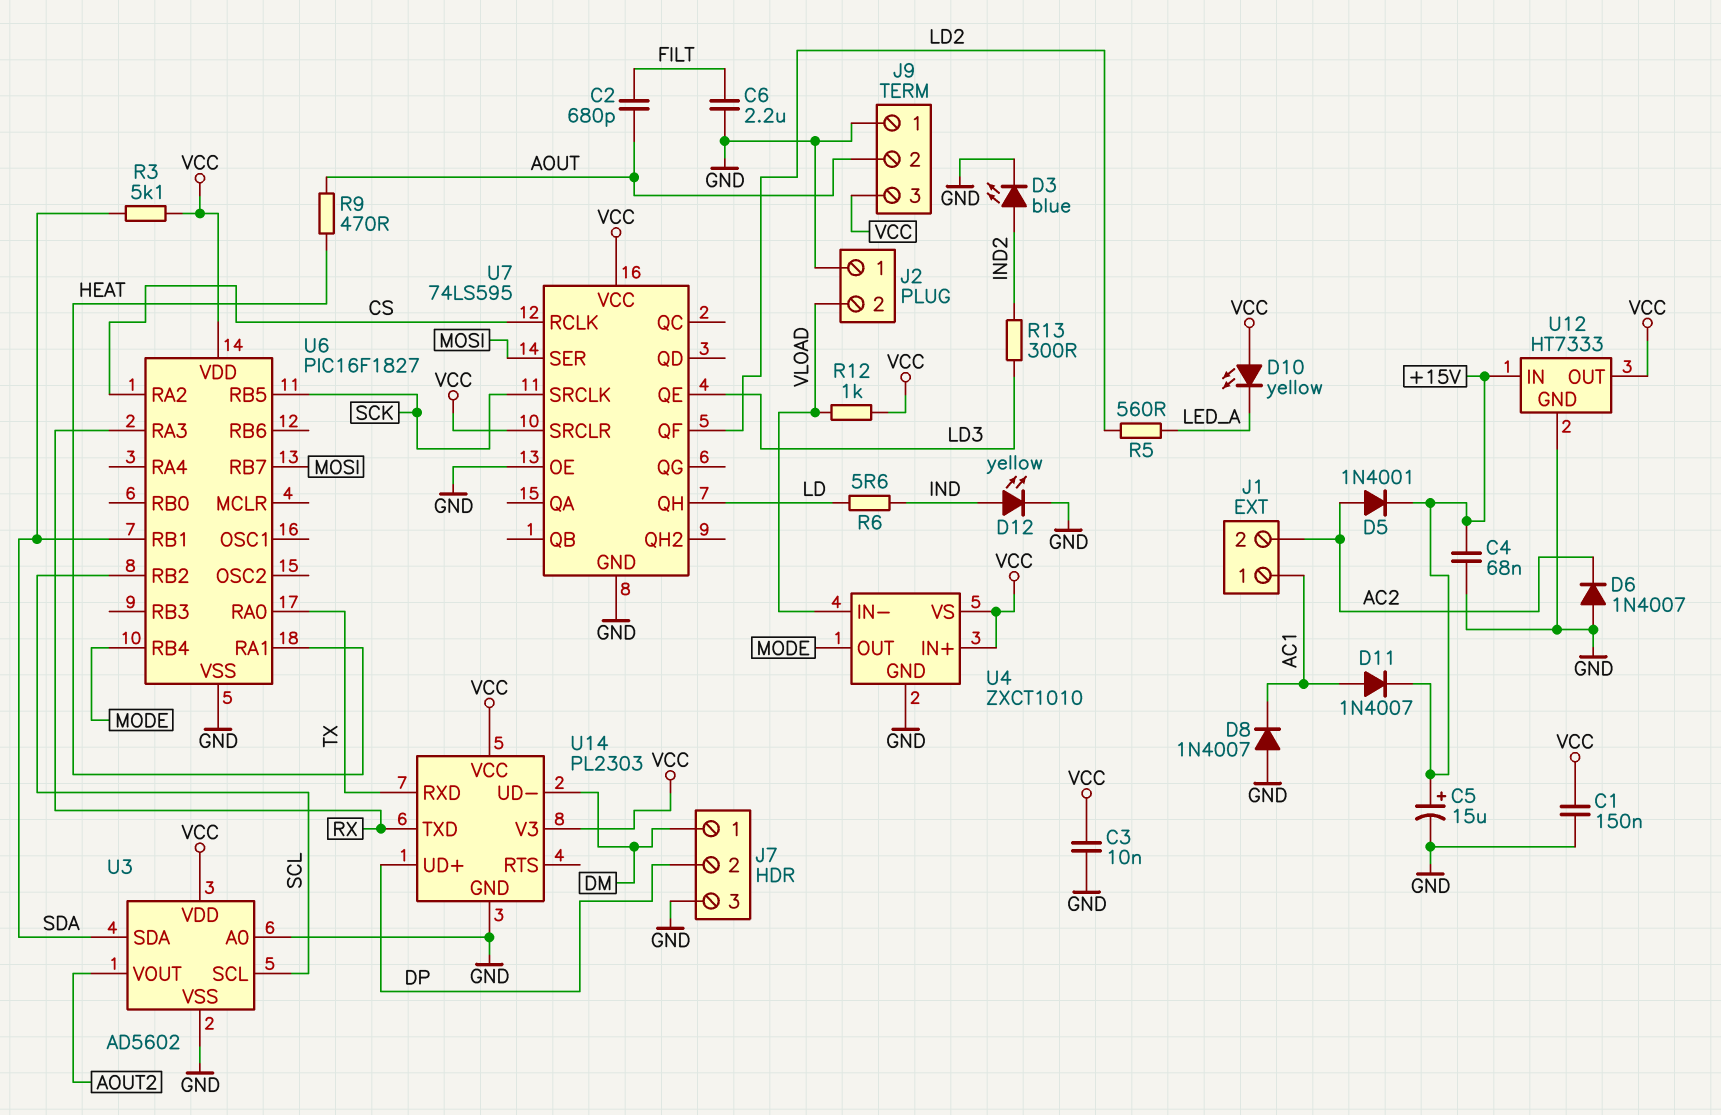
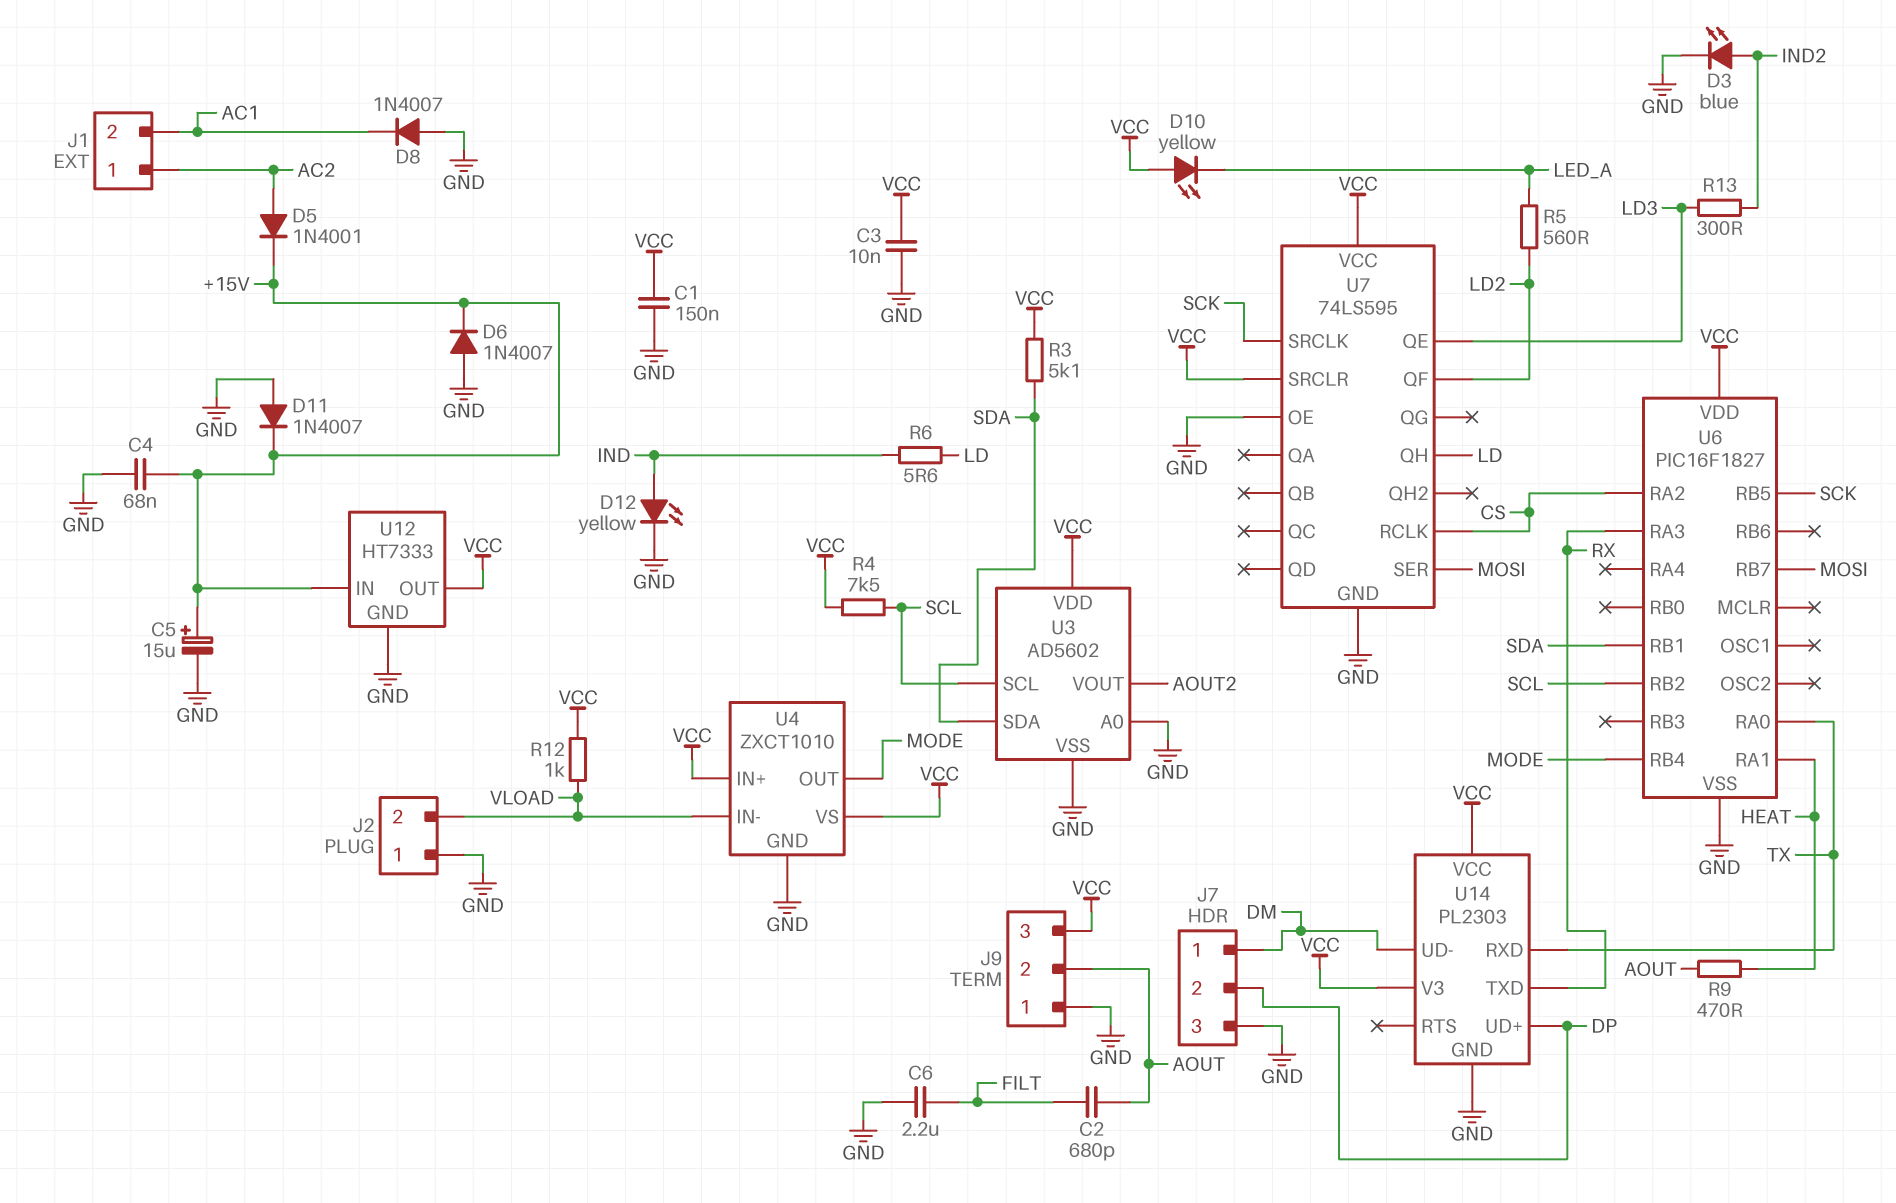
D6: diode 1N4007 (A GND, K AC2) -> diode 1N4007 (A GND, K +15V)
D11: diode 1N4007 (A AC1, K +15V) -> diode 1N4007 (A GND, K +15V)
J1 pin 1: AC1 -> AC2
J1 pin 2: AC2 -> AC1
R4: none -> 7.5k (SCL, VCC)

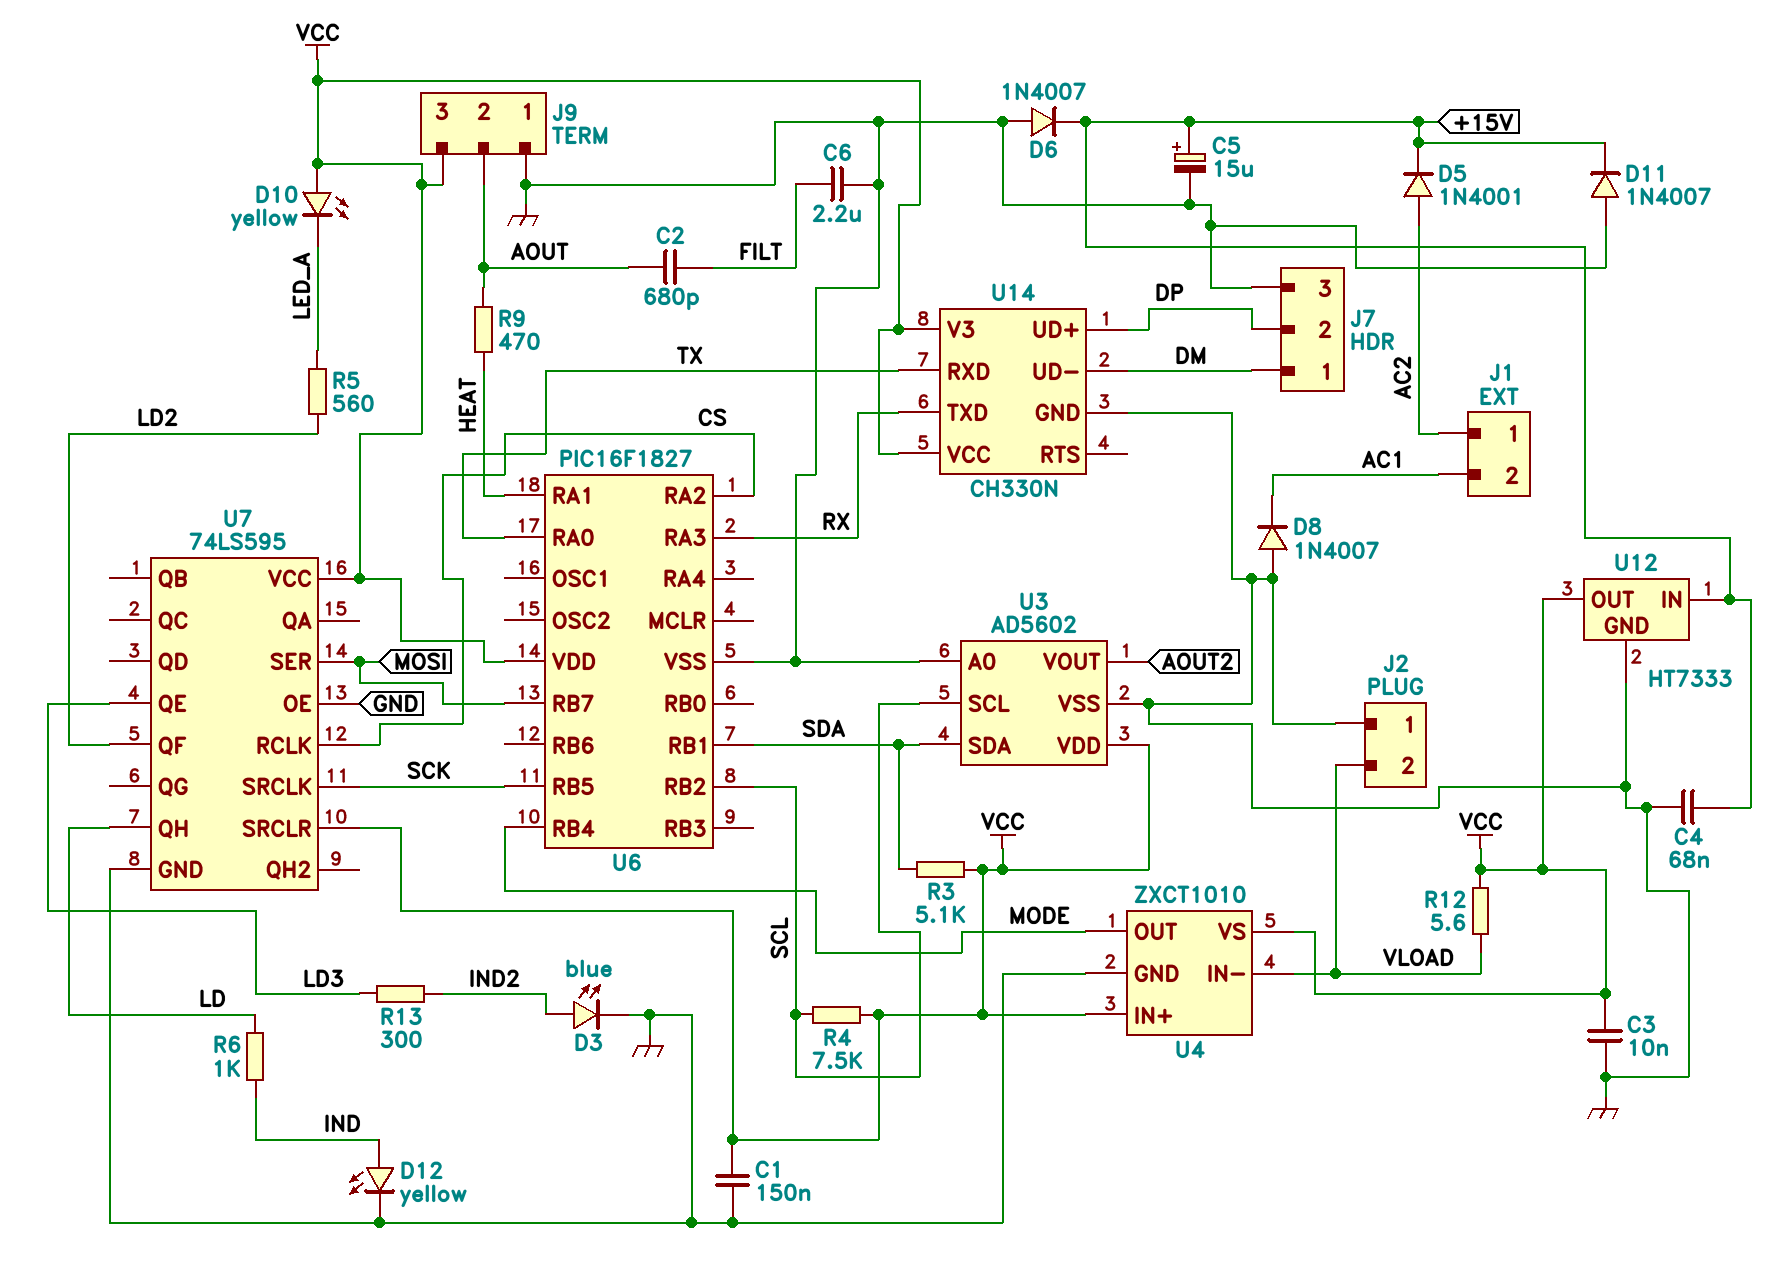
R6: 5.6 (IND, LD) -> 1k (IND, LD)
R12: 1k (VCC, VLOAD) -> 5.6 (VCC, VLOAD)
U14: PL2303 -> CH330N

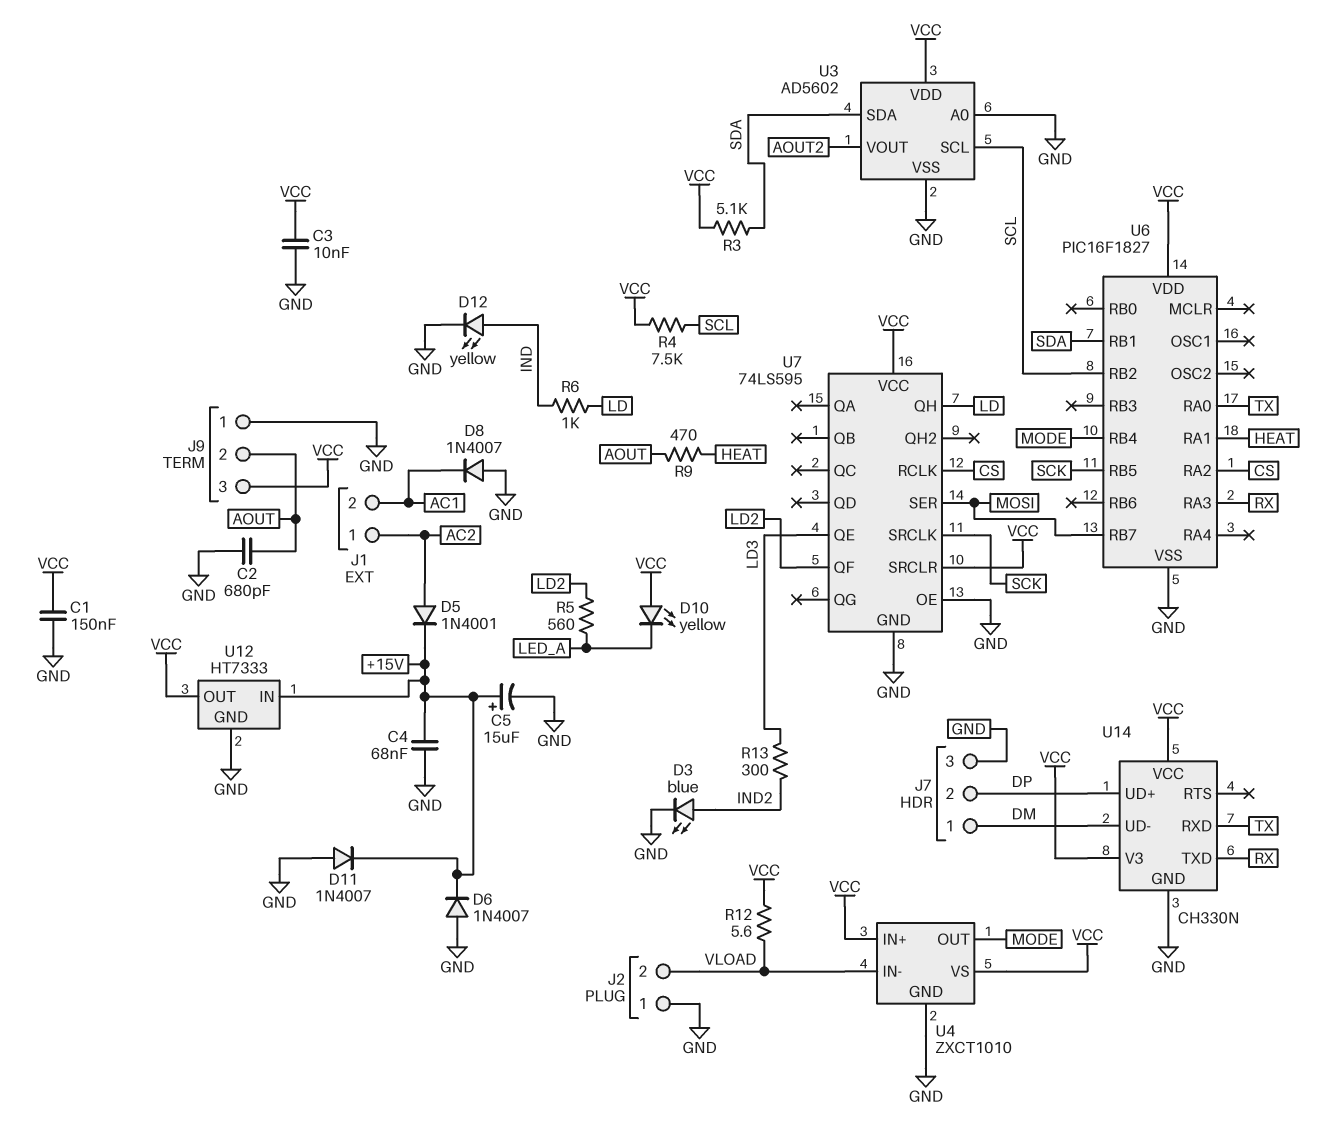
C2: 680pF (AOUT, FILT) -> 680pF (AOUT, GND)
C6: 2.2uF (FILT, GND) -> none

